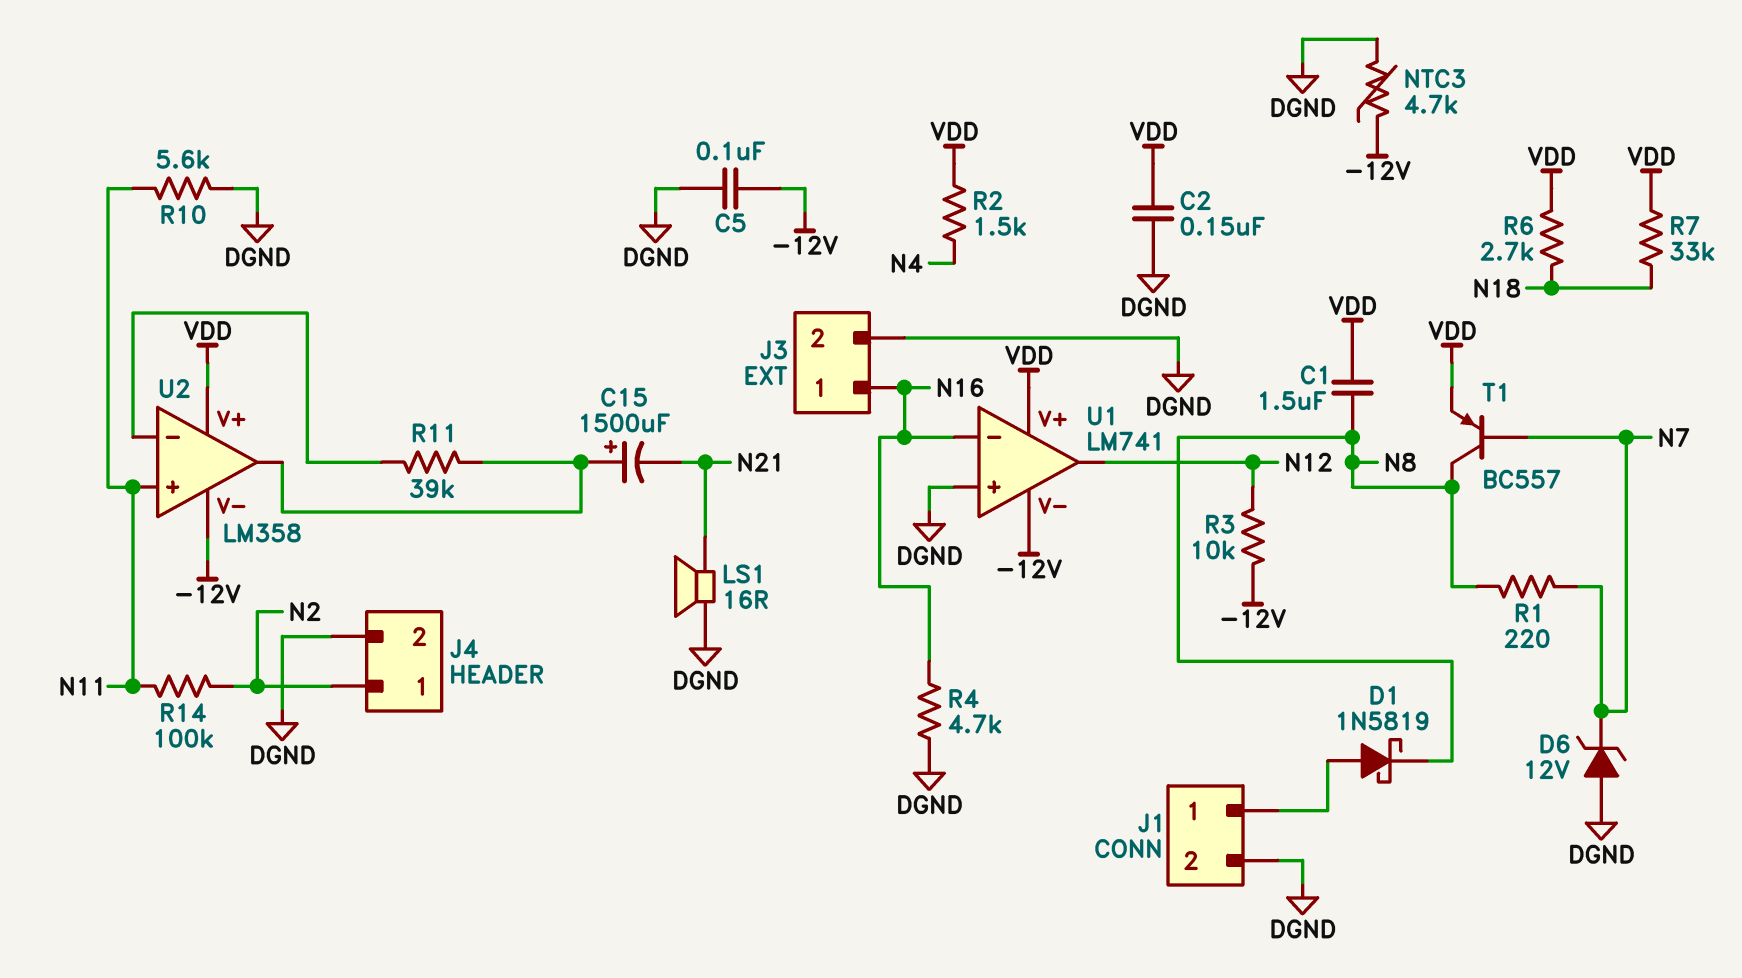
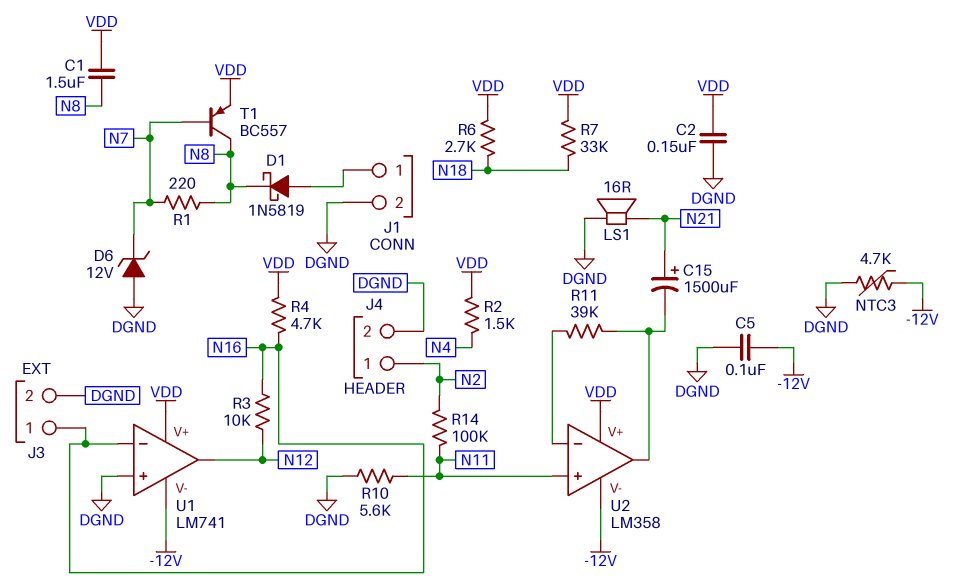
C15: 1500uF (plus U2/out, minus N21) -> 1500uF (plus N21, minus U2/out)
R3: 10k (-12V, N12) -> 10k (N12, N16)
R4: 4.7k (DGND, N16) -> 4.7k (N16, VDD)

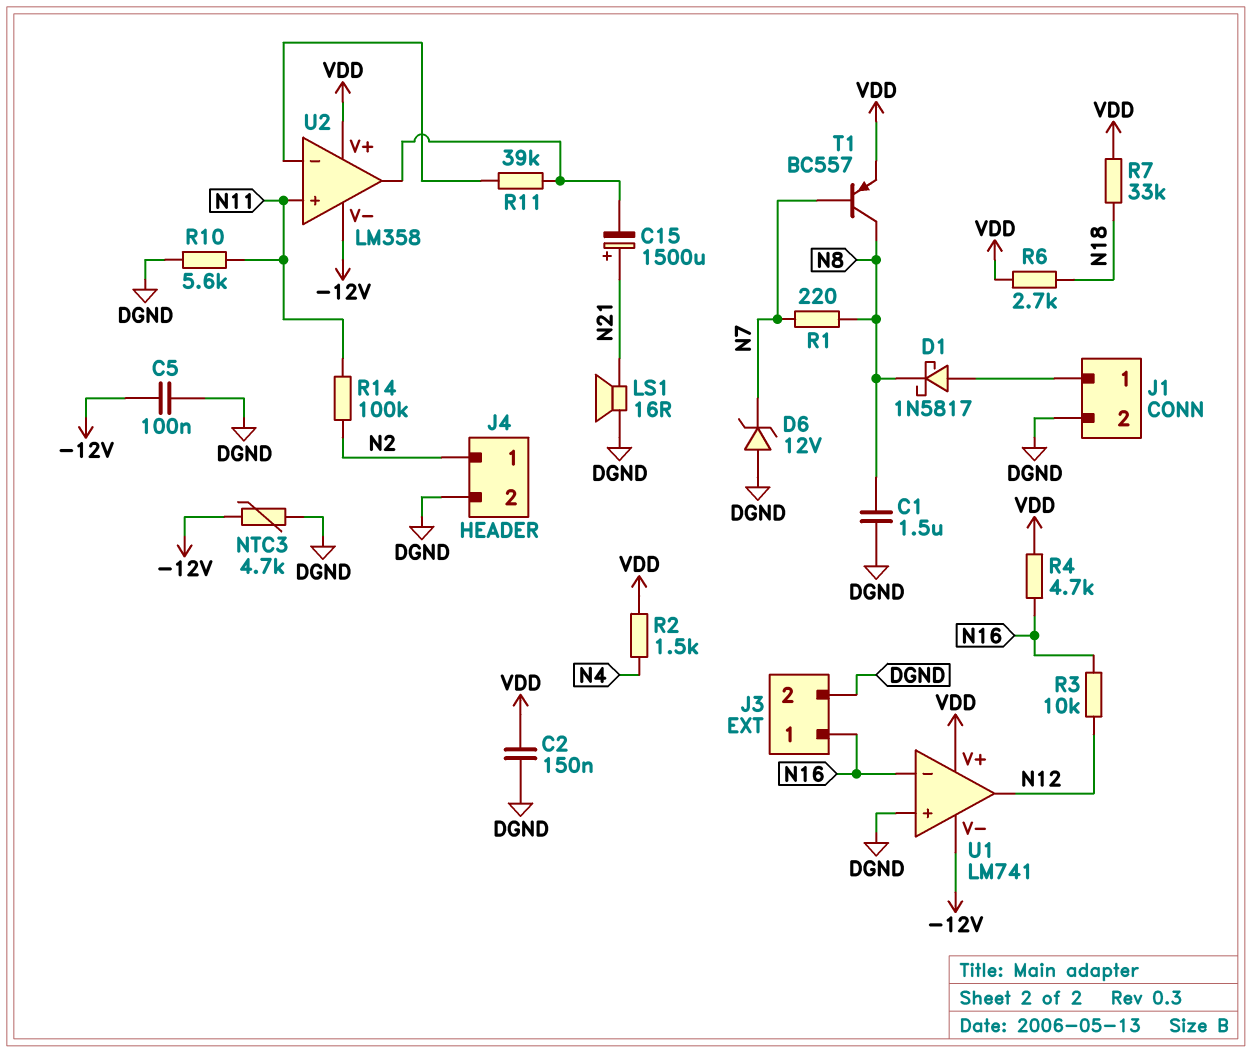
C1: 1.5uF (N8, VDD) -> 1.5uF (DGND, N8)
D1: schottky 1N5819 (A J1/1, K N8) -> schottky 1N5817 (A J1/1, K N8)

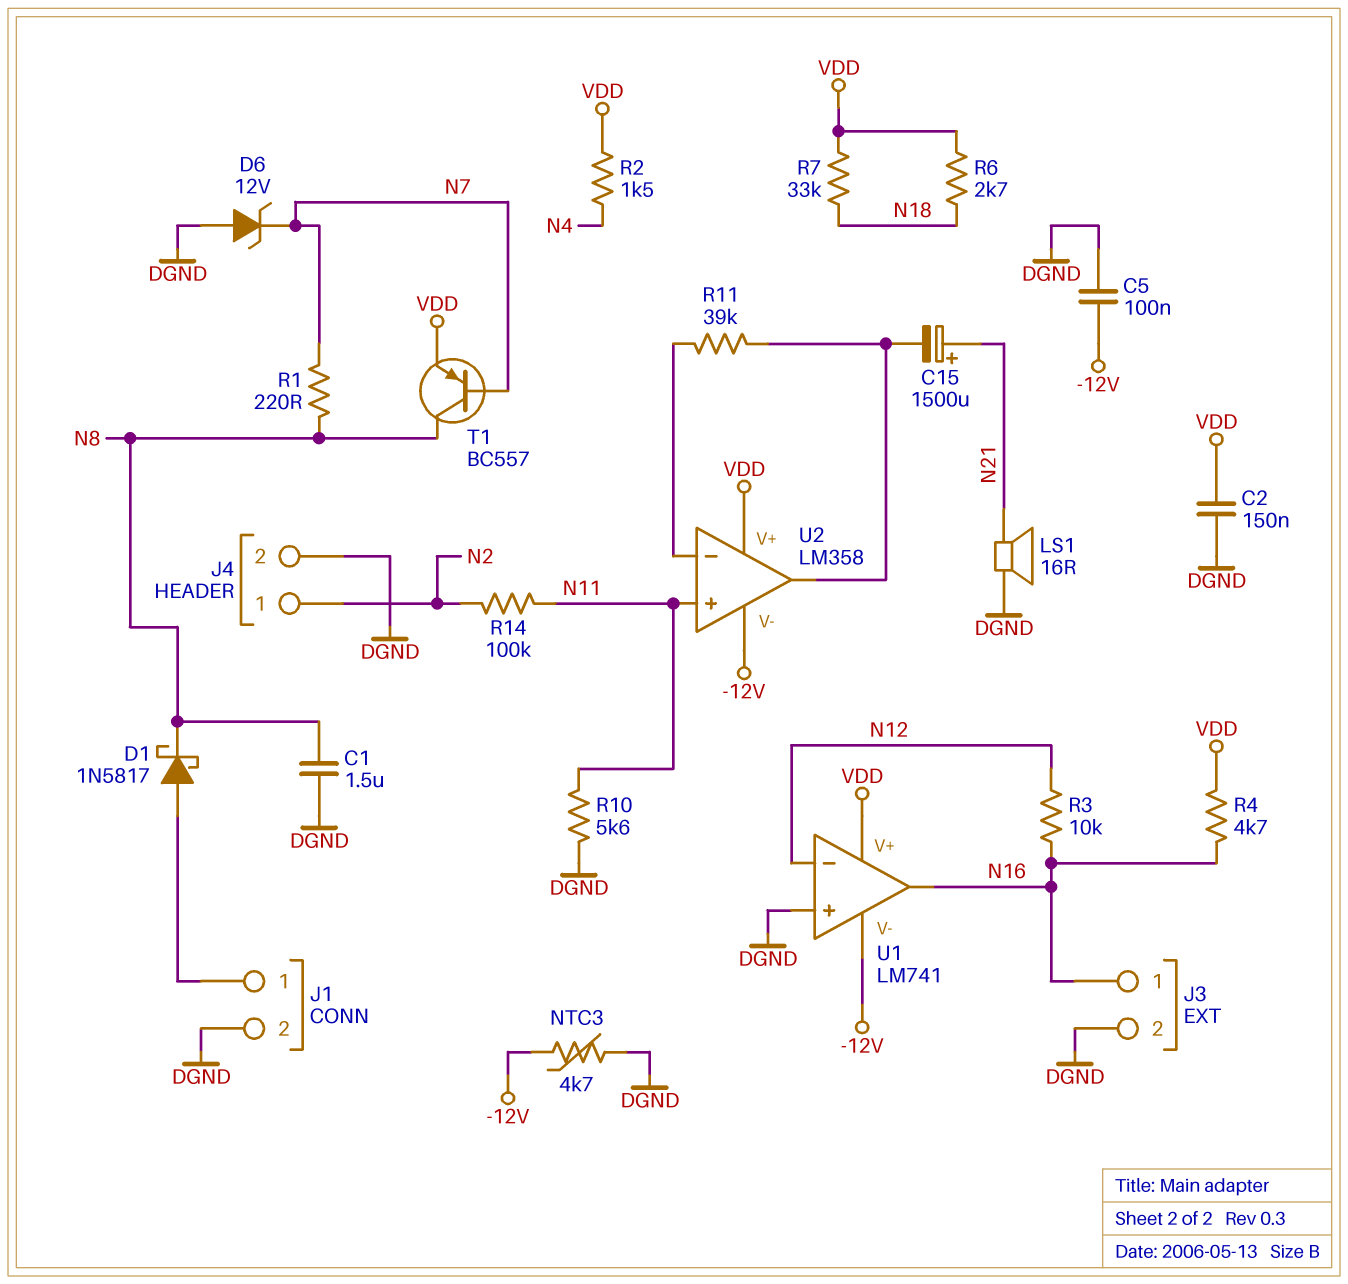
U1 pin in-: N16 -> N12
U1 pin out: N12 -> N16

